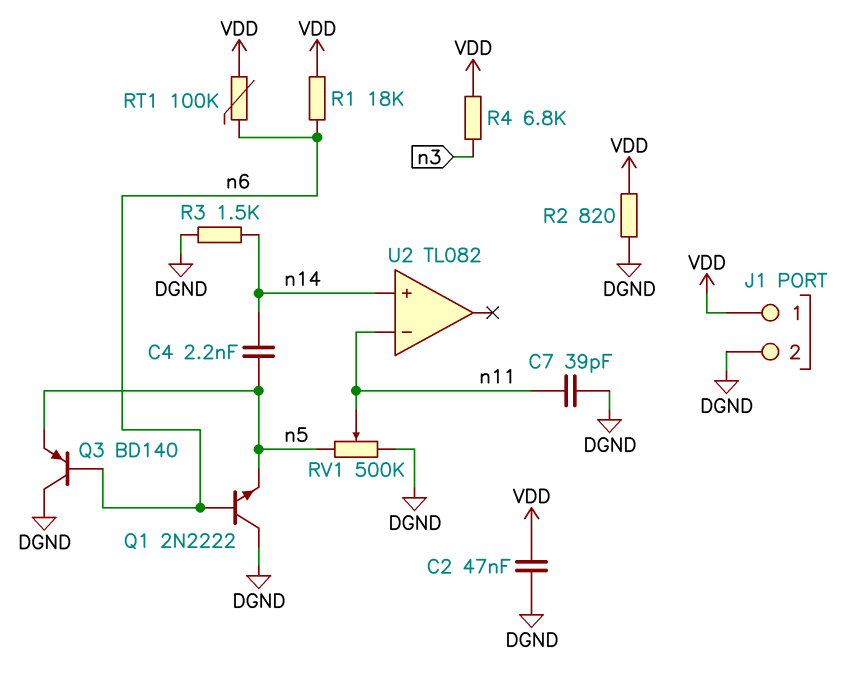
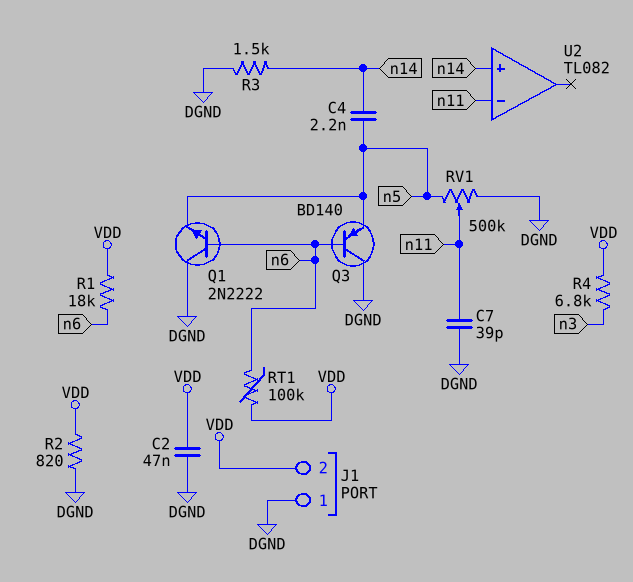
J1 pin 1: VDD -> DGND
J1 pin 2: DGND -> VDD

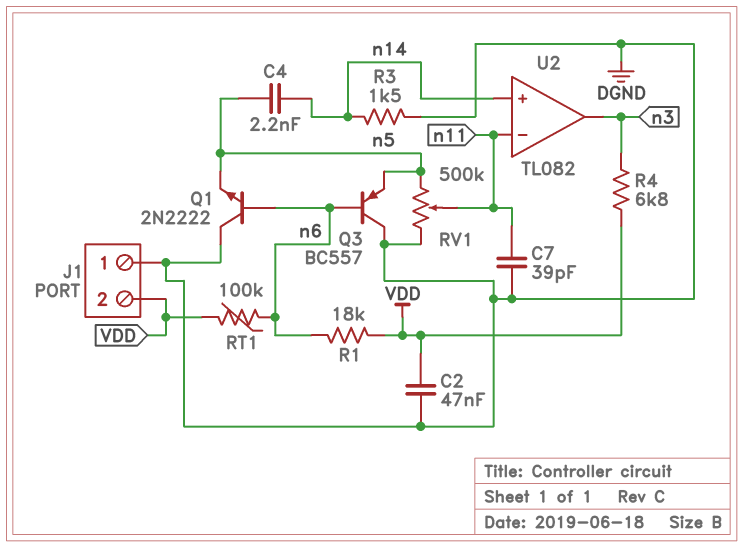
Q3: PNP BD140 (B n6, C DGND, E n5) -> PNP BC557 (B n6, C DGND, E n5)
R2: 820 (DGND, VDD) -> none
U2 pin out: none -> n3

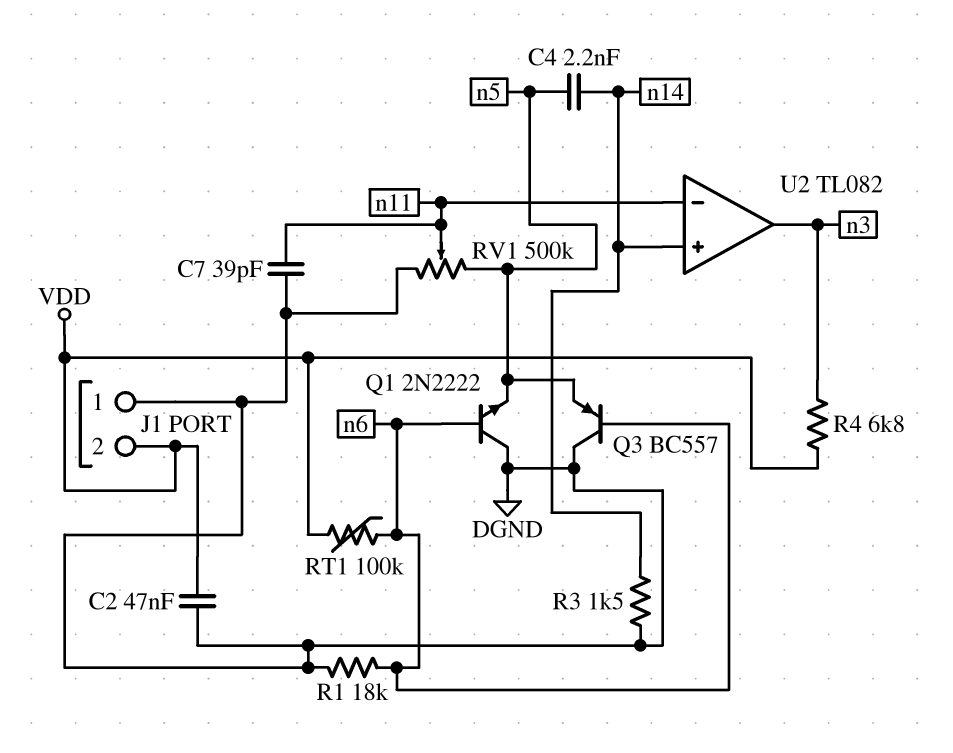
R1: 18k (VDD, n6) -> 18k (DGND, n6)

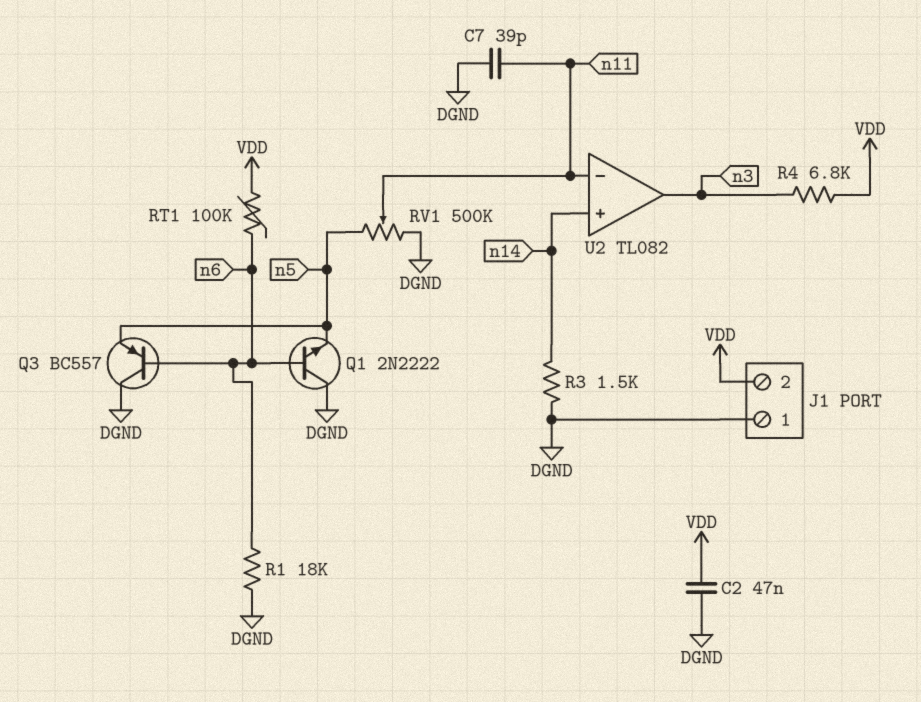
C4: 2.2nF (n5, n14) -> none

